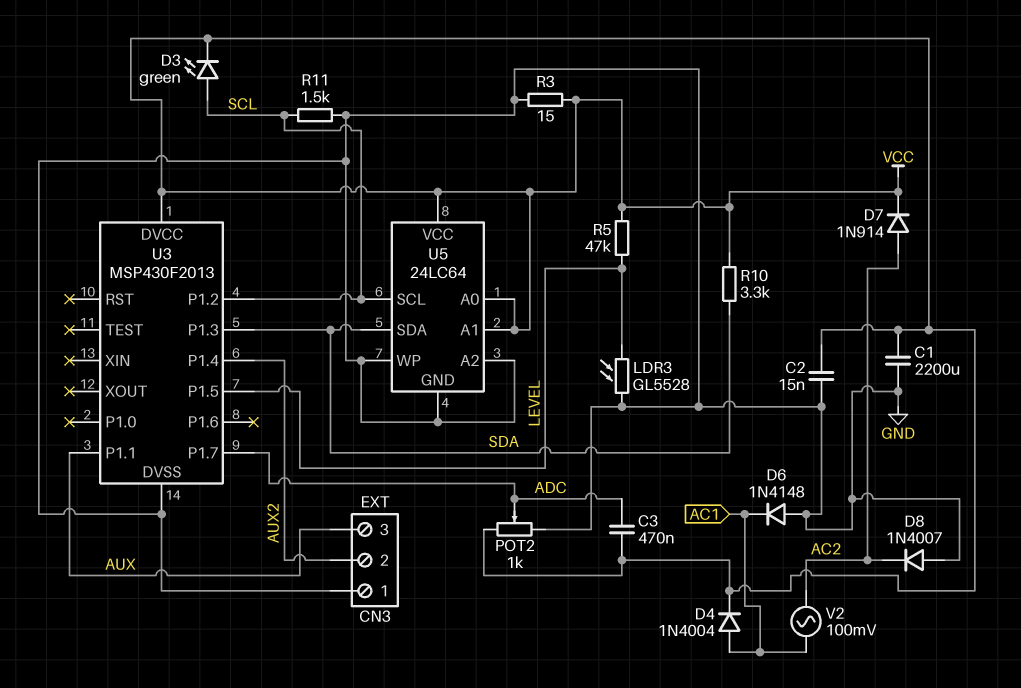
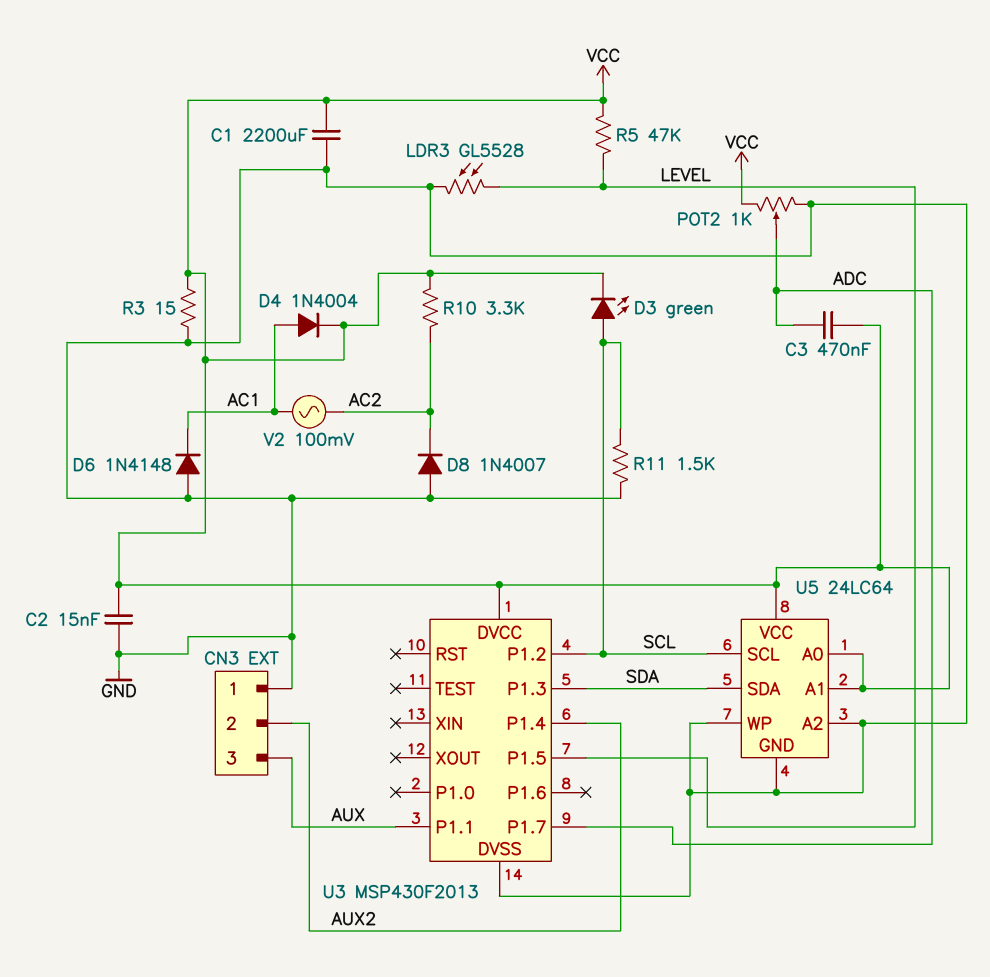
D7: diode 1N914 (A AC2, K VCC) -> none
R10: 3.3k (SDA, VCC) -> 3.3k (AC2, VCC)

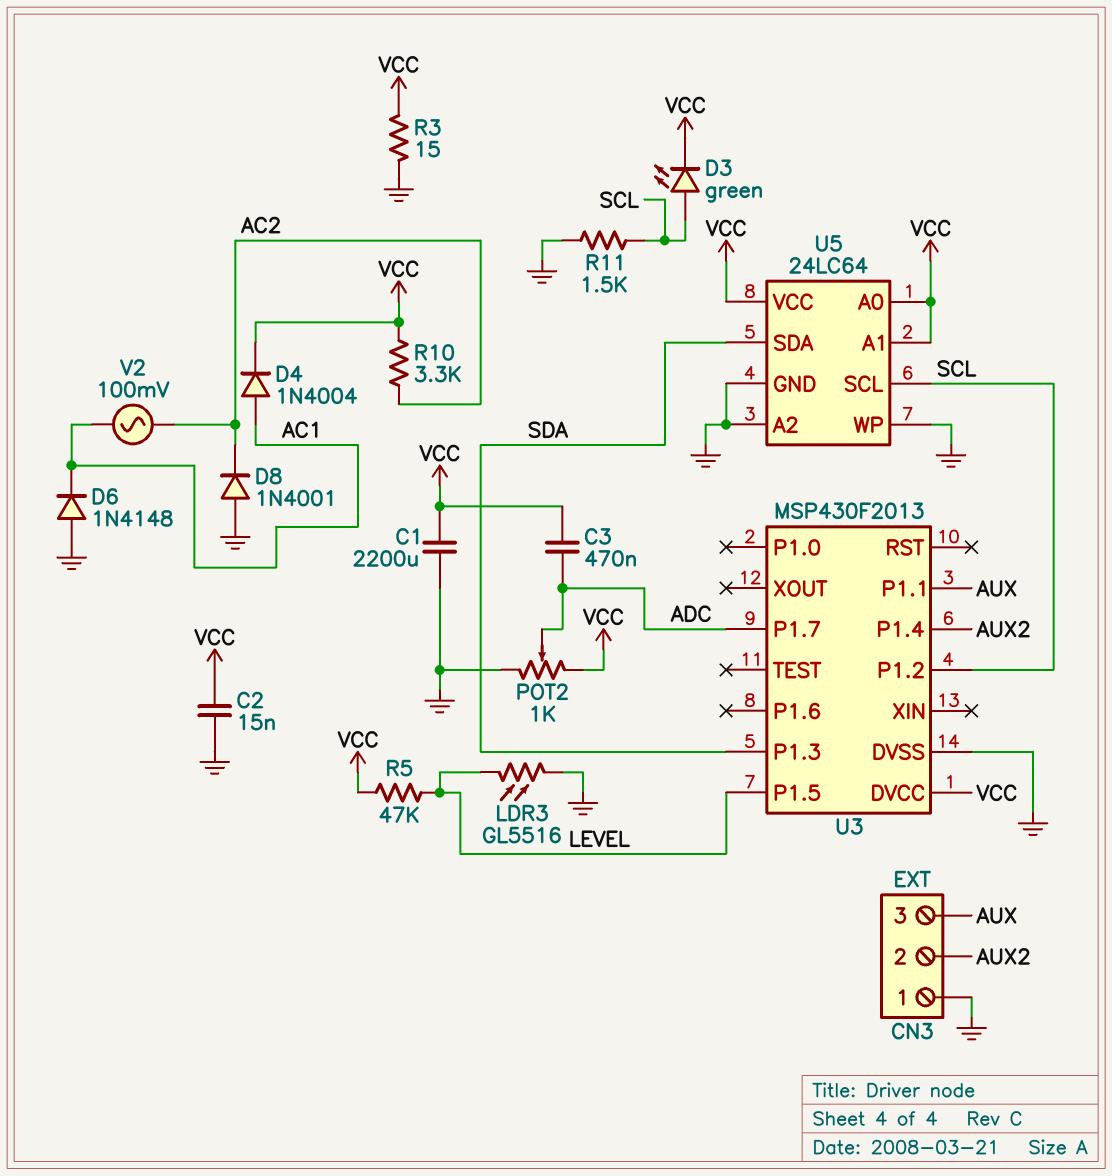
D8: diode 1N4007 (A GND, K AC2) -> diode 1N4001 (A GND, K AC2)
LDR3: GL5528 (GND, LEVEL) -> GL5516 (GND, LEVEL)

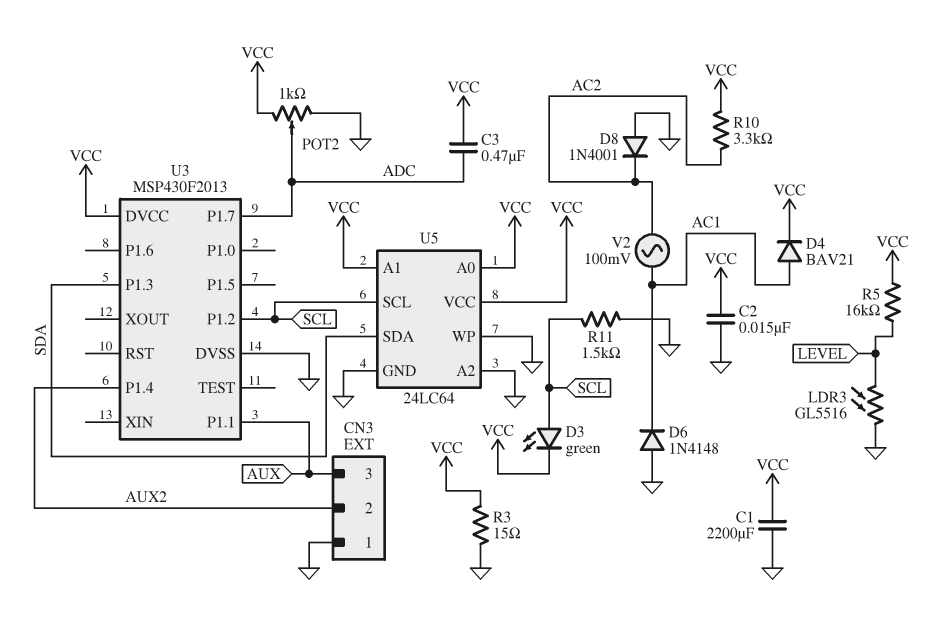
D4: diode 1N4004 (A AC1, K VCC) -> diode BAV21 (A AC1, K VCC)
R5: 47k (LEVEL, VCC) -> 16k (LEVEL, VCC)
U3 pin P1.5: LEVEL -> none

